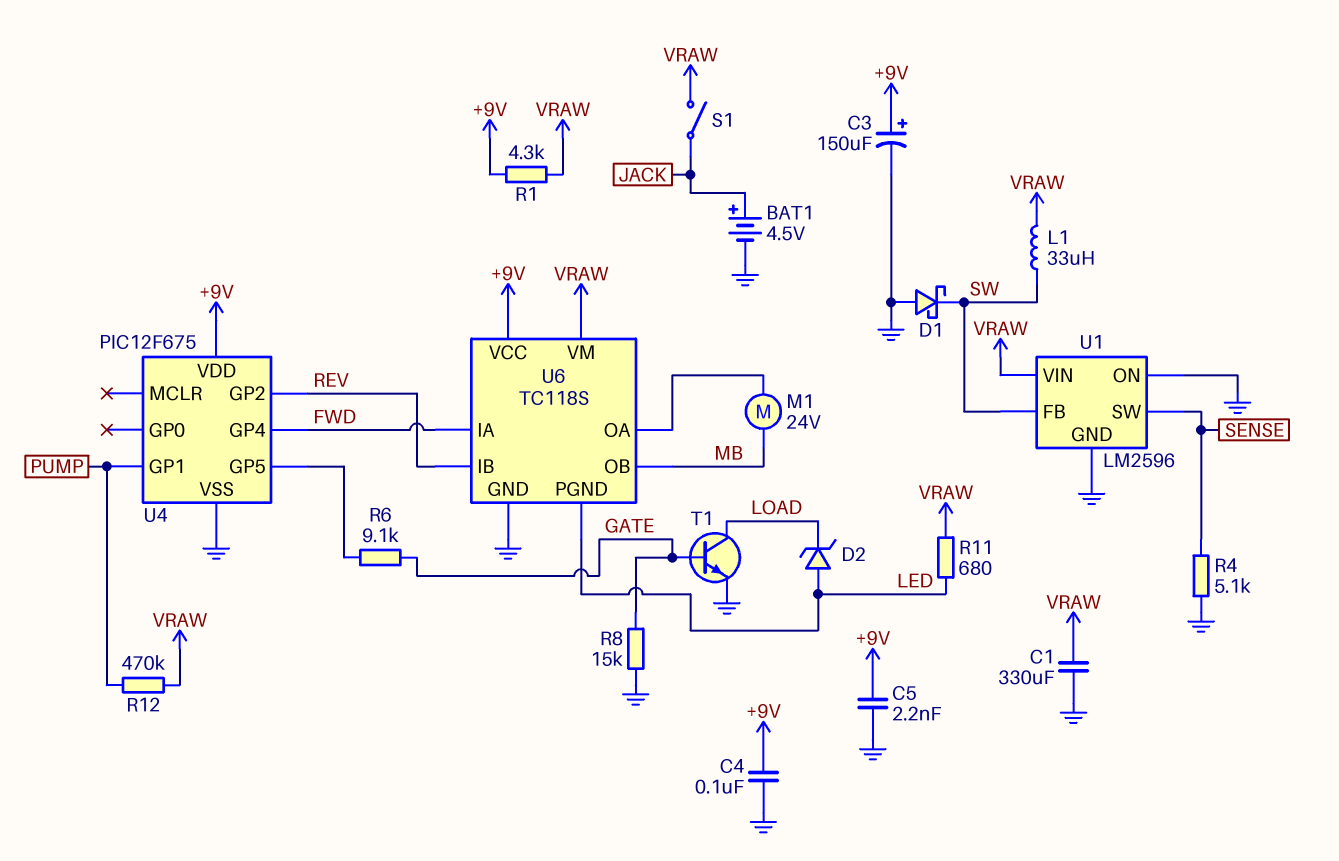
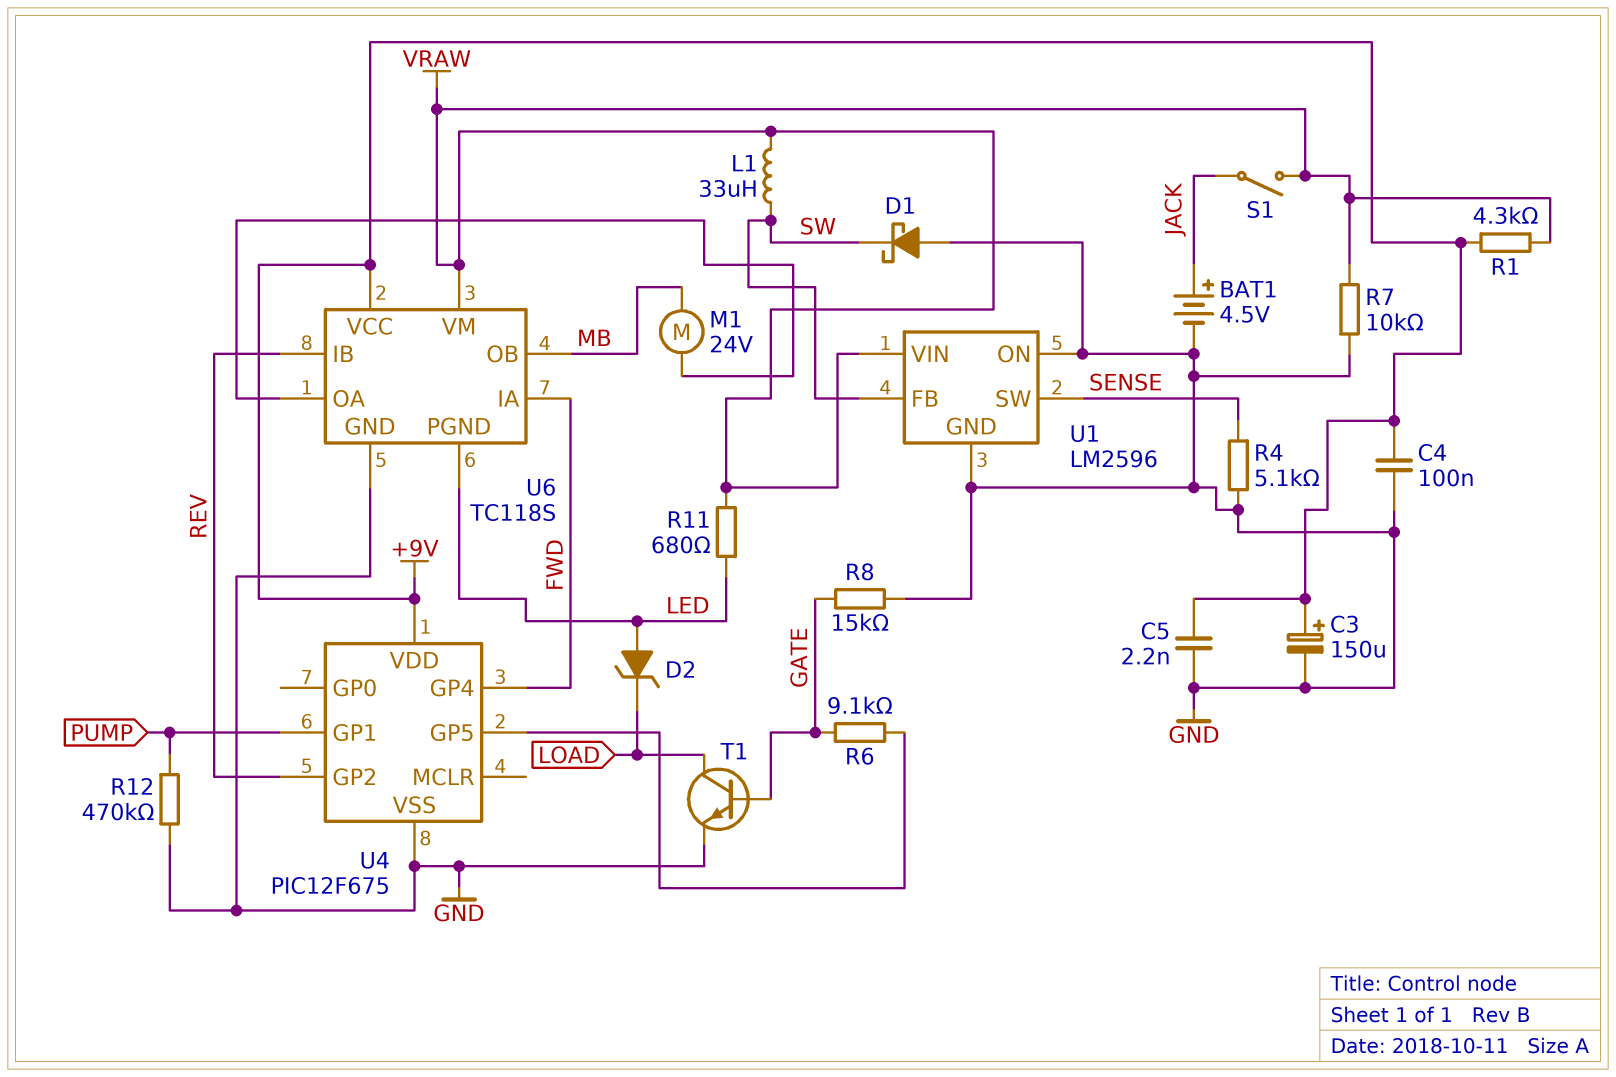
C1: 330uF (GND, VRAW) -> none
R7: none -> 10k (GND, VRAW)
R12: 470k (PUMP, VRAW) -> 470k (GND, PUMP)

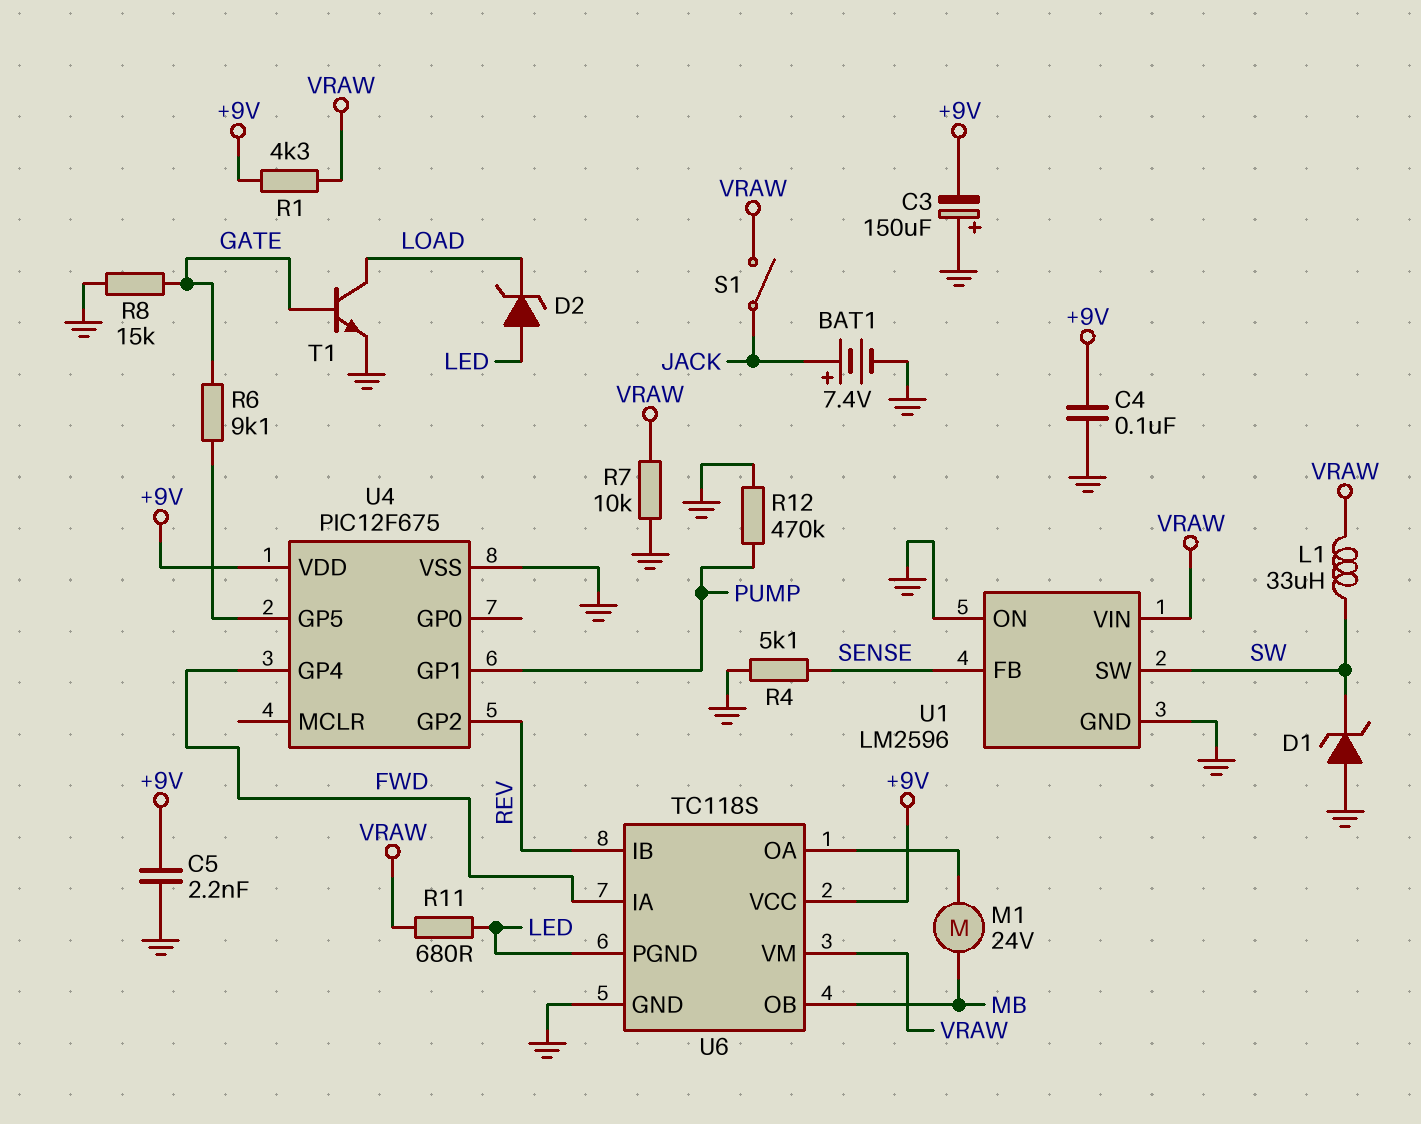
BAT1: 4.5V (plus JACK, minus GND) -> 7.4V (plus JACK, minus GND)
C3: 150uF (plus +9V, minus GND) -> 150uF (plus GND, minus +9V)
D1: schottky (A GND, K SW) -> zener (A GND, K SW)
U1 pin FB: SW -> SENSE
U1 pin SW: SENSE -> SW

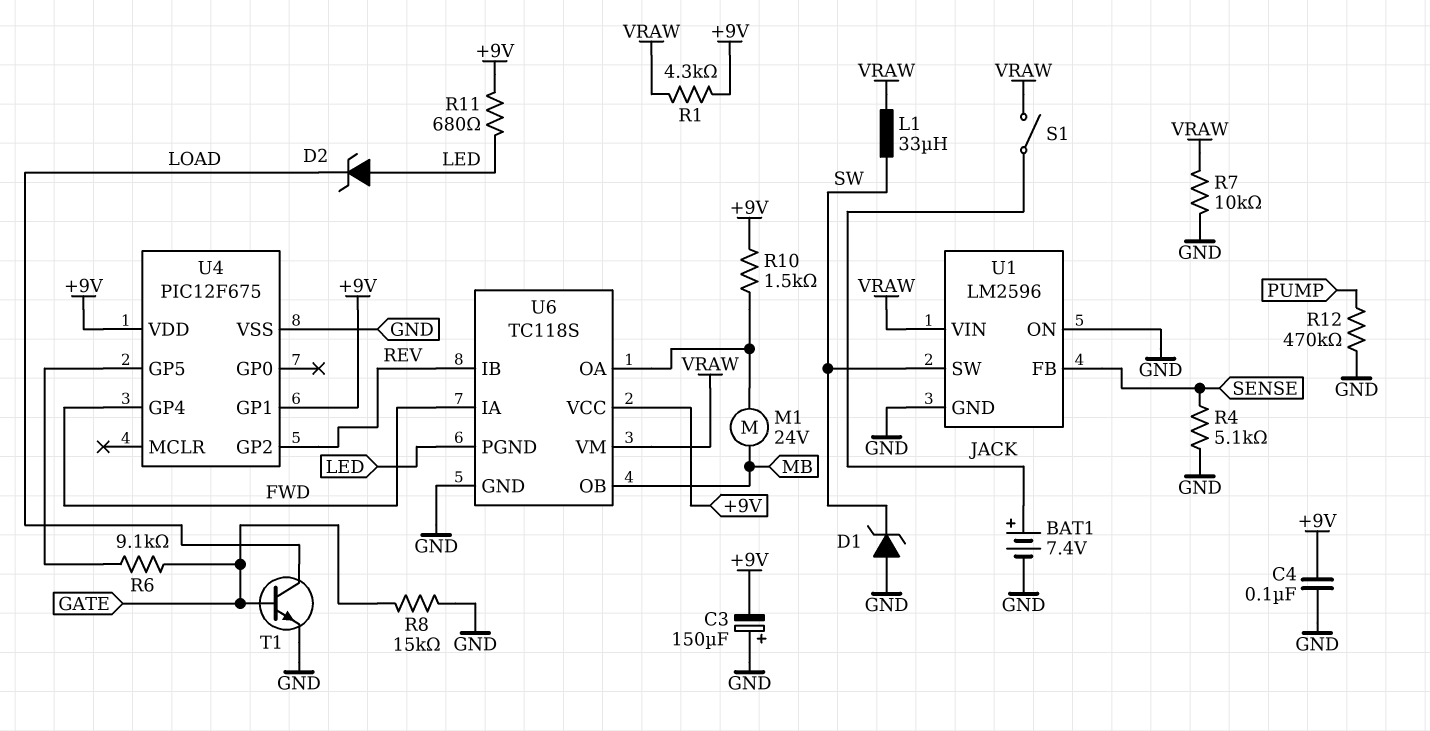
C5: 2.2nF (+9V, GND) -> none
R10: none -> 1.5k (+9V, U6/OA)
R11: 680 (LED, VRAW) -> 680 (+9V, LED)
U4 pin GP1: PUMP -> +9V

